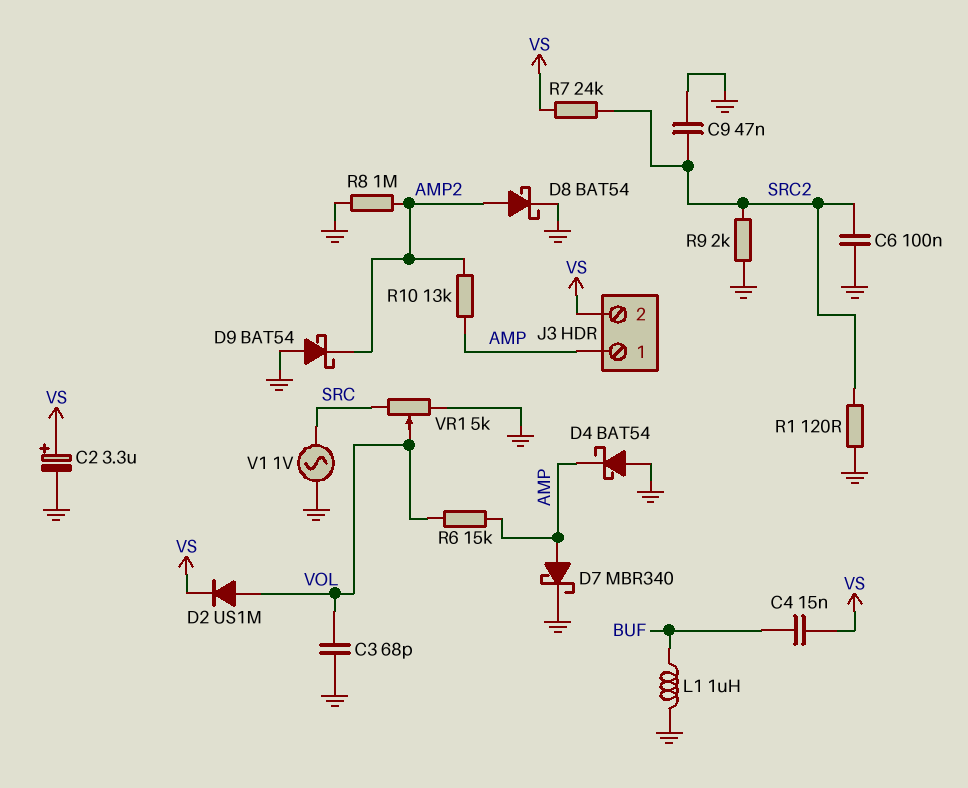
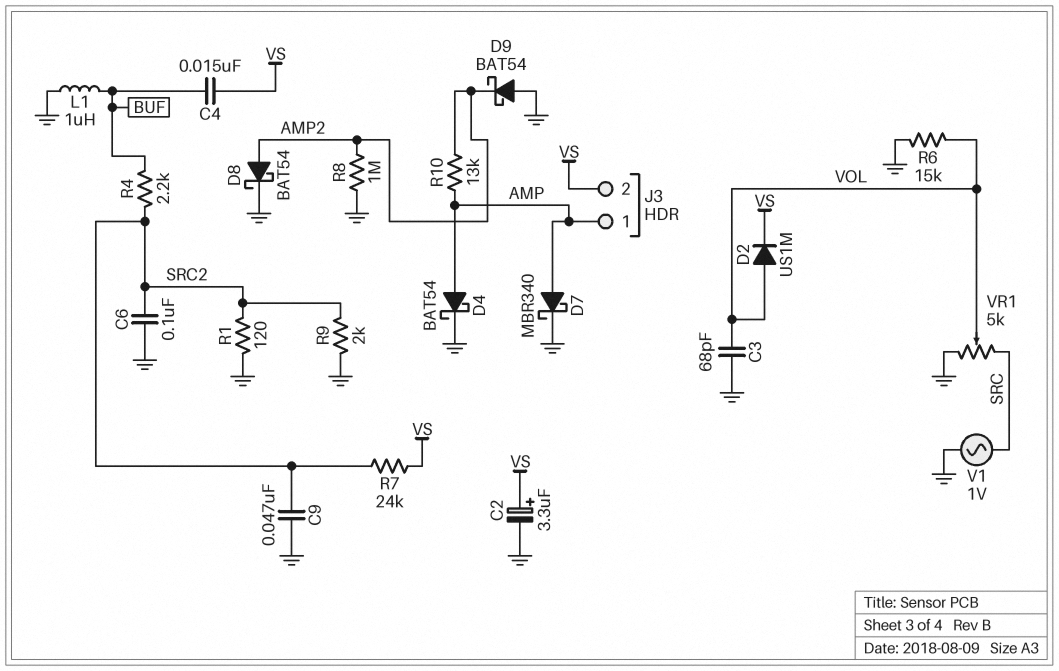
D4: schottky BAT54 (A GND, K AMP) -> schottky BAT54 (A AMP, K GND)
R4: none -> 2.2k (BUF, SRC2)
R6: 15k (AMP, VOL) -> 15k (GND, VOL)

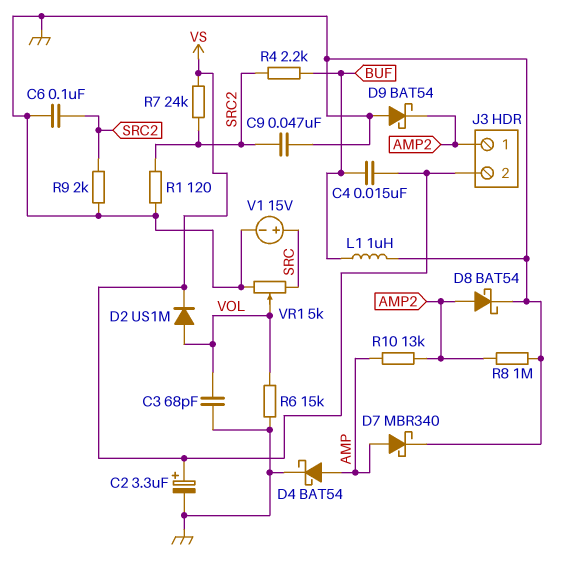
J3 pin 1: AMP -> AMP2
V1: AC 1V (GND, SRC) -> 15V (plus SRC, minus GND)

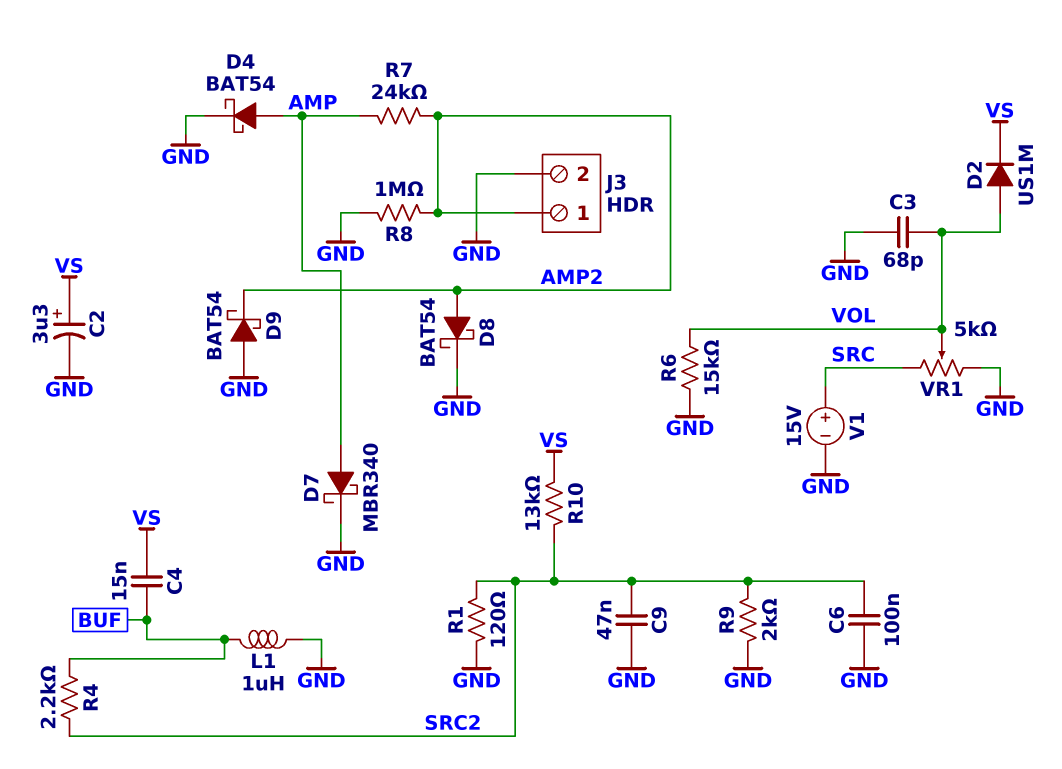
J3 pin 2: VS -> GND
R7: 24k (SRC2, VS) -> 24k (AMP, AMP2)
R10: 13k (AMP, AMP2) -> 13k (SRC2, VS)

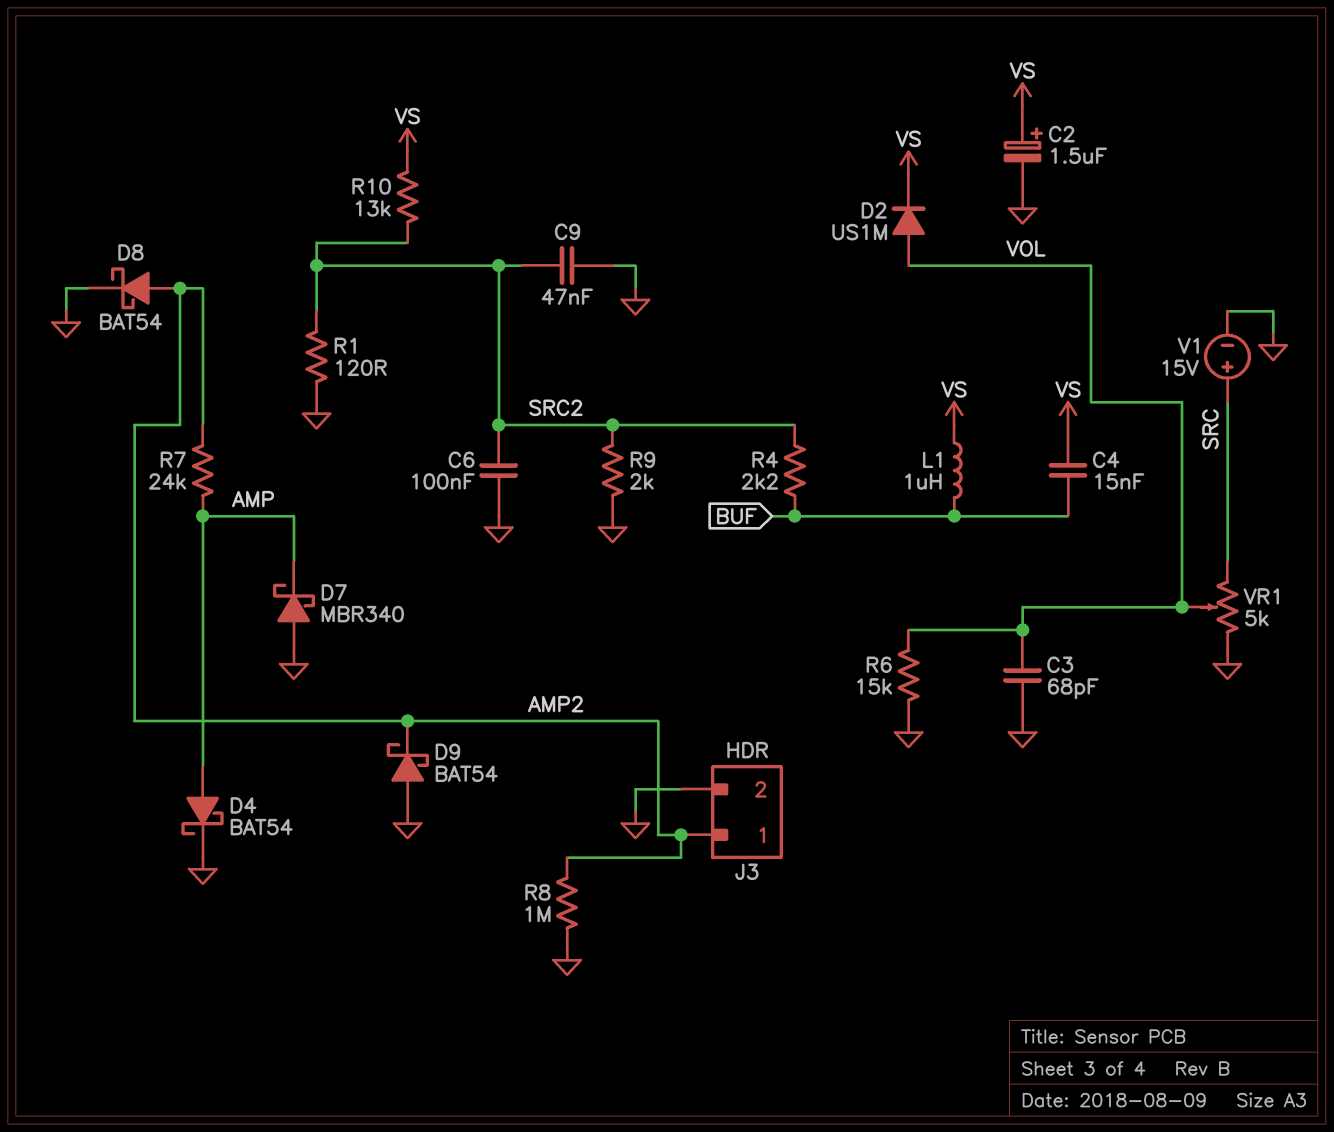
C2: 3.3uF (plus VS, minus GND) -> 1.5uF (plus VS, minus GND)
D7: schottky MBR340 (A AMP, K GND) -> schottky MBR340 (A GND, K AMP)
L1: 1uH (BUF, GND) -> 1uH (BUF, VS)

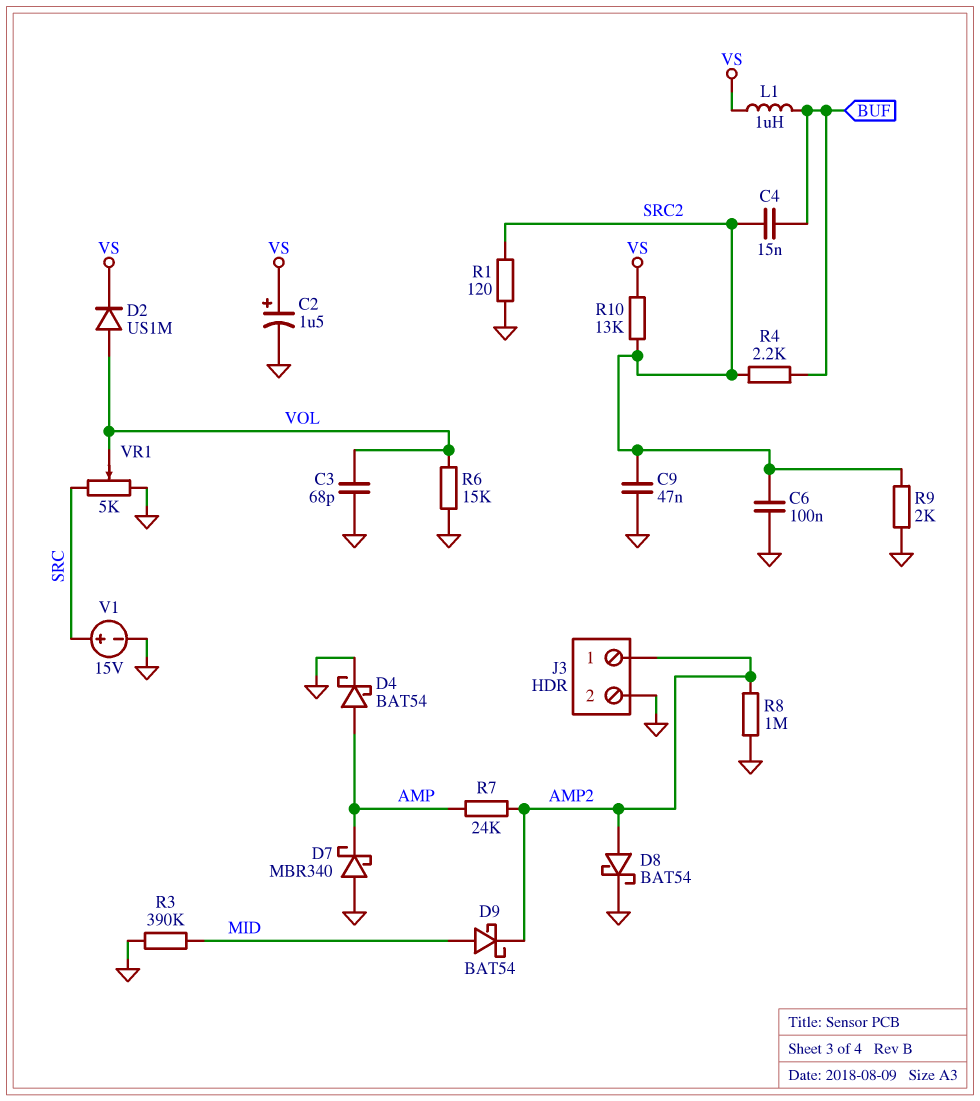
C4: 15nF (BUF, VS) -> 15nF (BUF, SRC2)
D9: schottky BAT54 (A GND, K AMP2) -> schottky BAT54 (A MID, K AMP2)
R3: none -> 390k (GND, MID)

